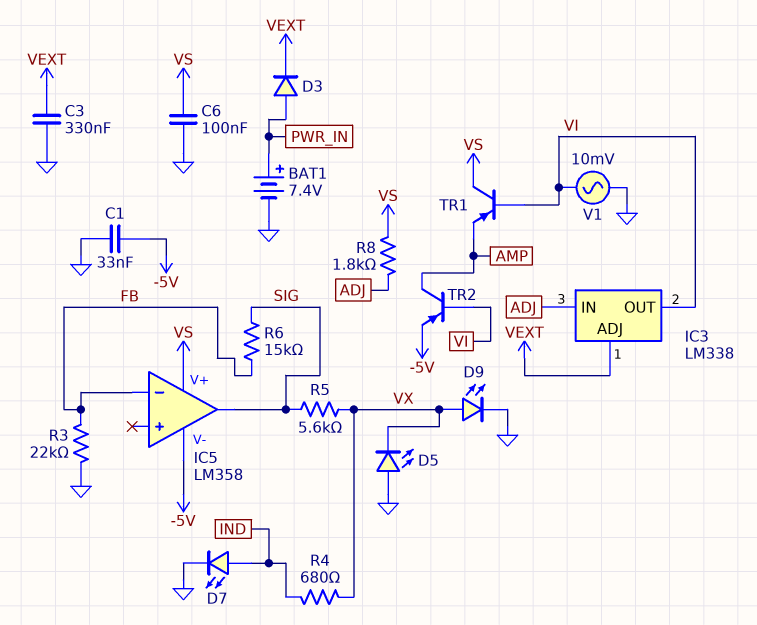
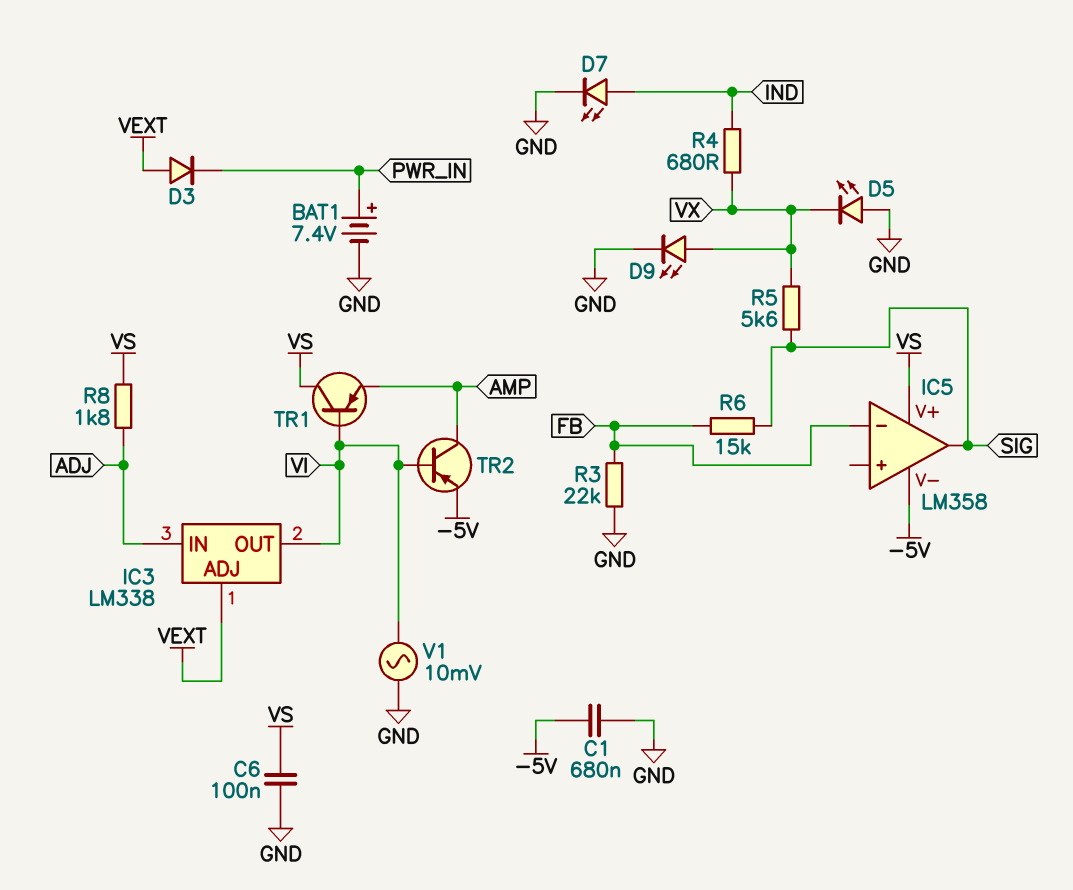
C1: 33nF (-5V, GND) -> 680nF (-5V, GND)
C3: 330nF (GND, VEXT) -> none
D3: diode (A PWR_IN, K VEXT) -> diode (A VEXT, K PWR_IN)

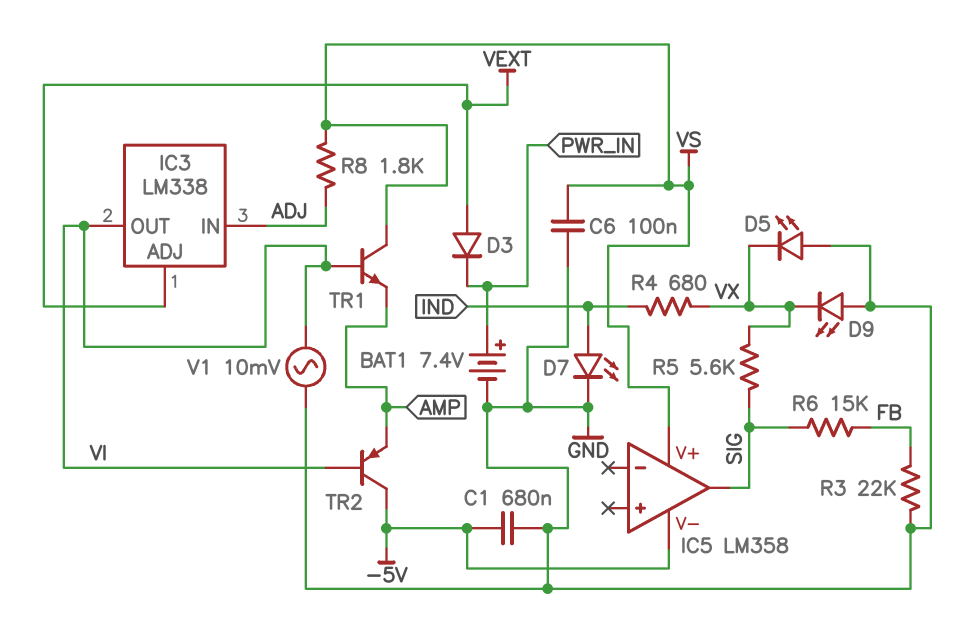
D9: LED (A VX, K GND) -> LED (A GND, K VX)
IC5 pin in-: FB -> none
TR1: PNP (B VI, C VS, E AMP) -> NPN (B VI, C VS, E AMP)
TR2: PNP (B VI, C AMP, E -5V) -> PNP (B VI, C -5V, E AMP)

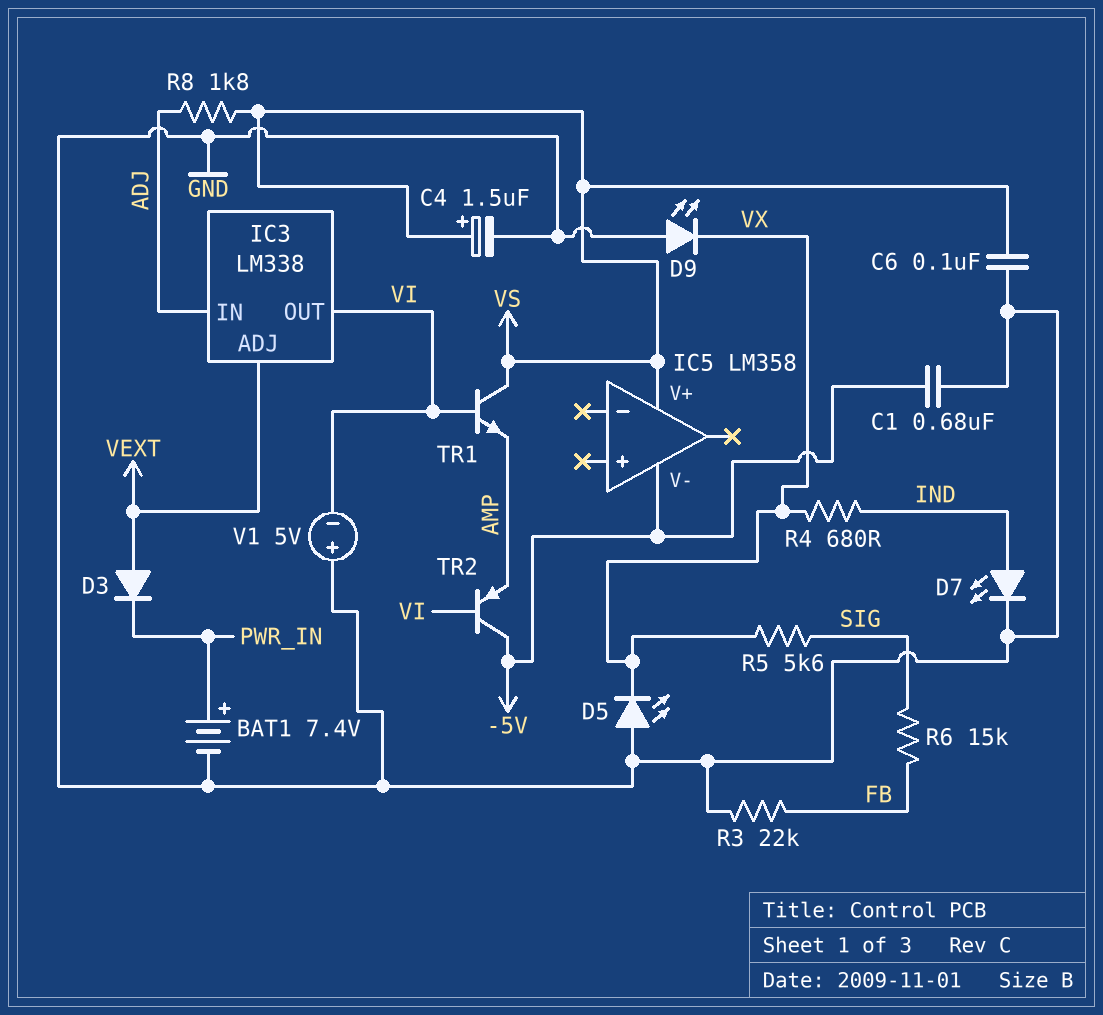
C4: none -> 1.5uF (plus VS, minus GND)
IC5 pin out: SIG -> none
V1: AC 10mV (GND, VI) -> 5V (plus GND, minus VI)

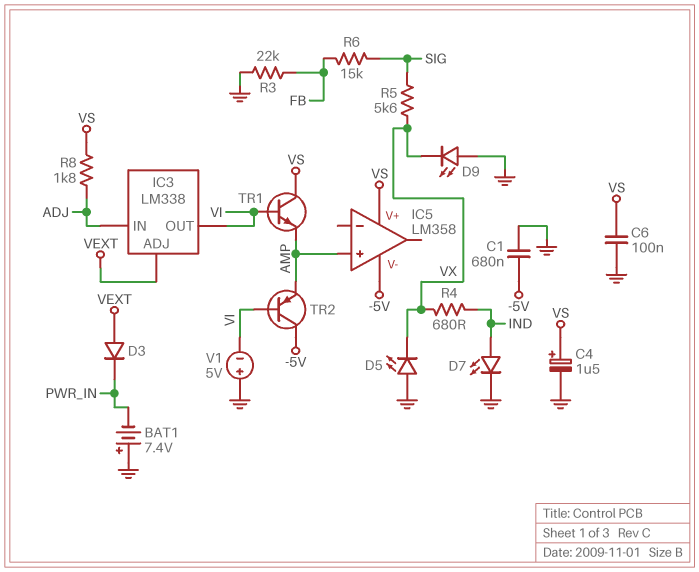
BAT1: 7.4V (plus PWR_IN, minus GND) -> 7.4V (plus GND, minus PWR_IN)
IC5 pin in+: none -> AMP

